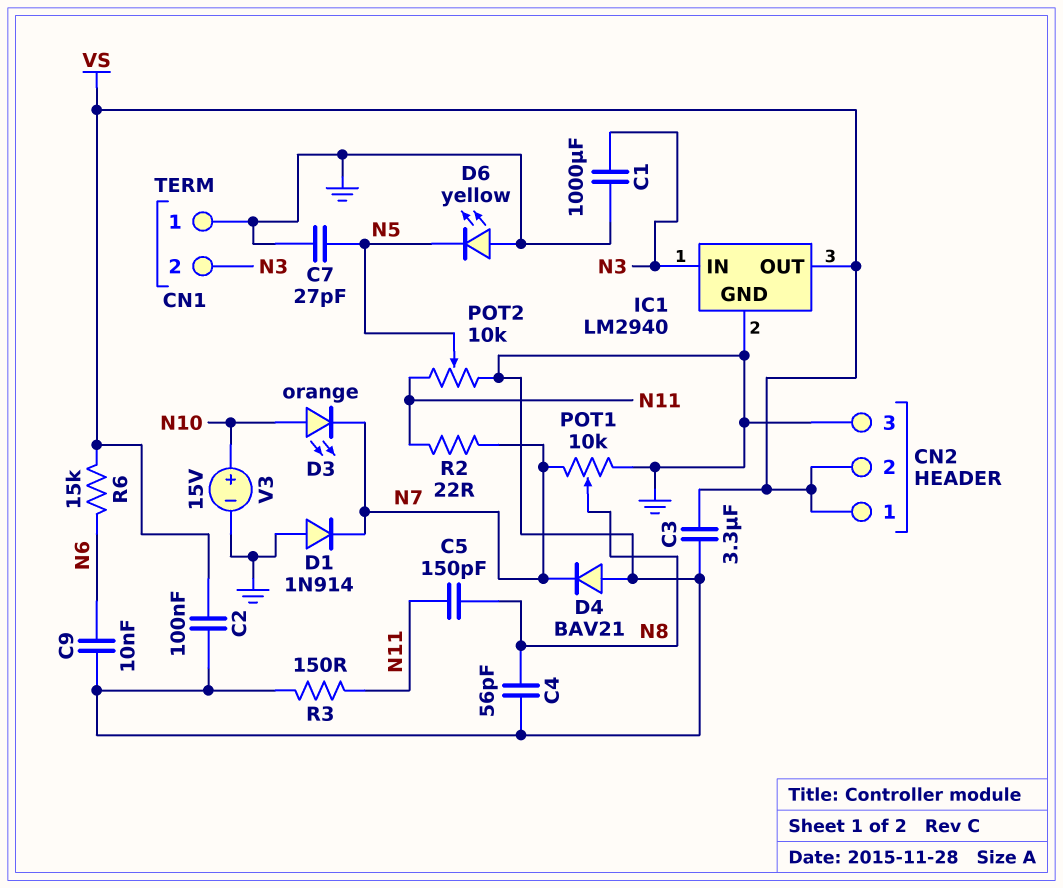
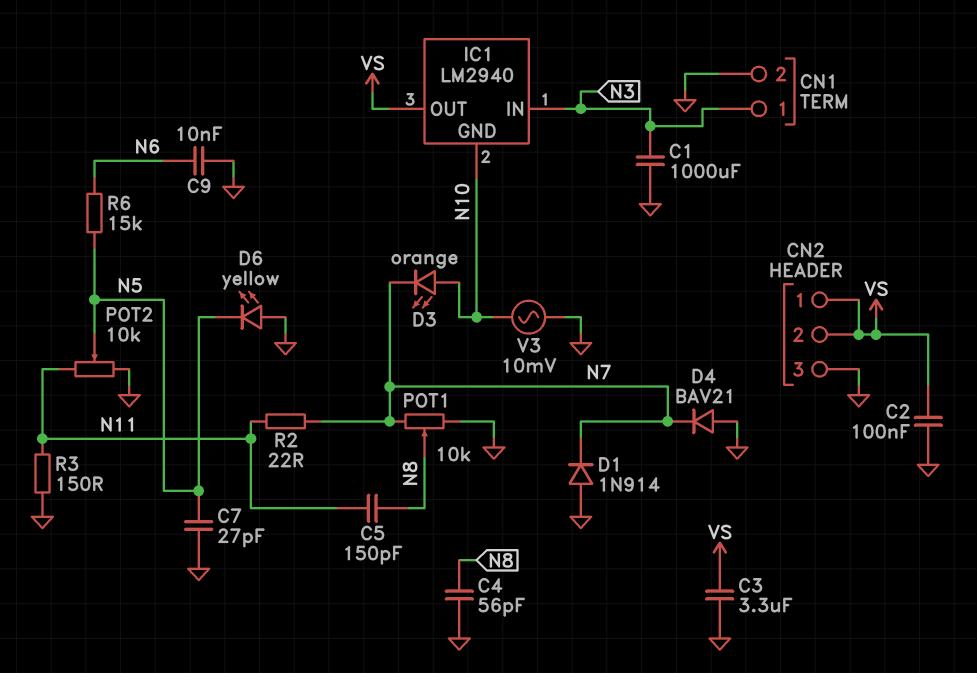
CN1 pin 1: GND -> N3
CN1 pin 2: N3 -> GND
IC1 pin GND: GND -> N10
R6: 15k (N6, VS) -> 15k (N5, N6)
V3: 15V (plus N10, minus GND) -> AC 10mV (GND, N10)

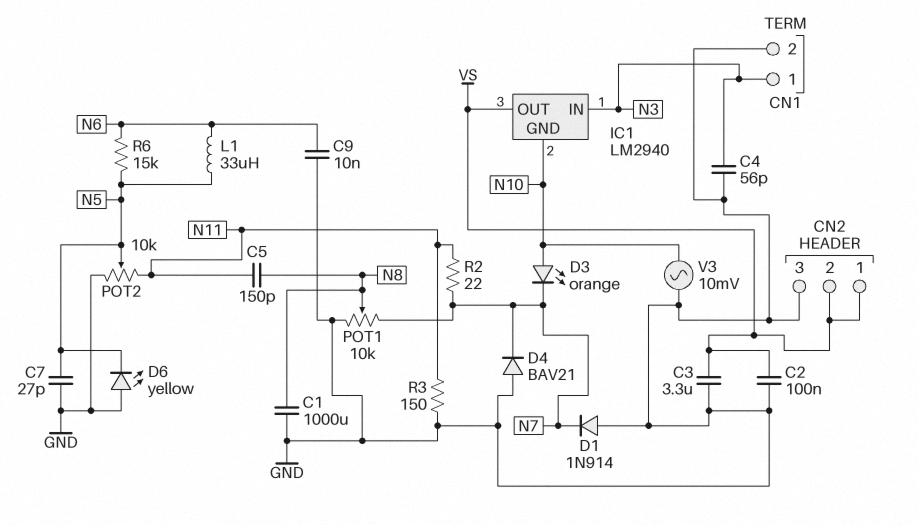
C1: 1000uF (GND, N3) -> 1000uF (GND, N8)
C4: 56pF (GND, N8) -> 56pF (GND, N3)
L1: none -> 33uH (N5, N6)

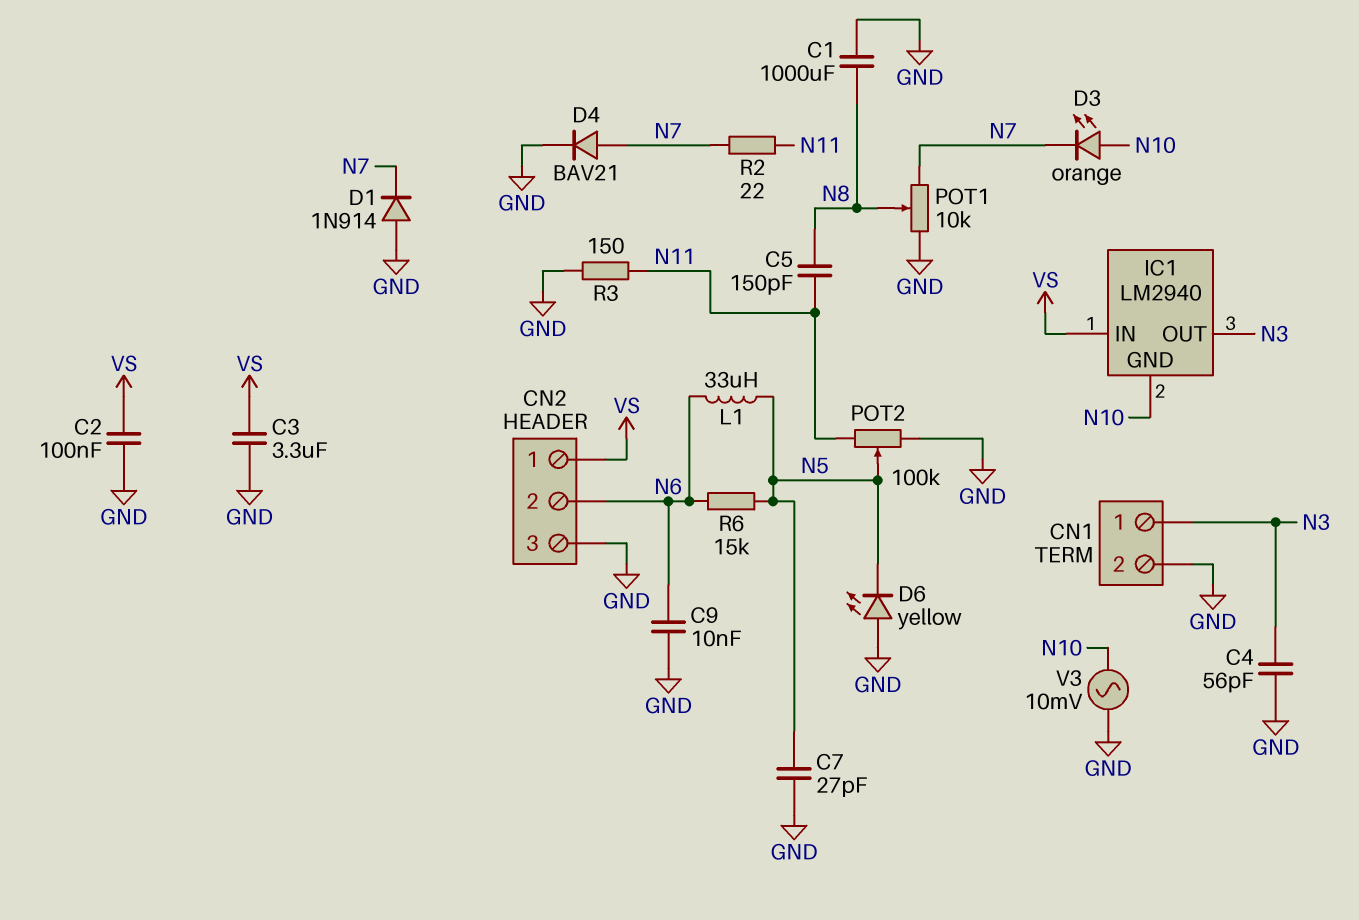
CN2 pin 2: VS -> N6
D4: diode BAV21 (A GND, K N7) -> diode BAV21 (A N7, K GND)
IC1 pin IN: N3 -> VS
IC1 pin OUT: VS -> N3
POT2: 10k (GND, N11, wiper N5) -> 100k (GND, N11, wiper N5)

